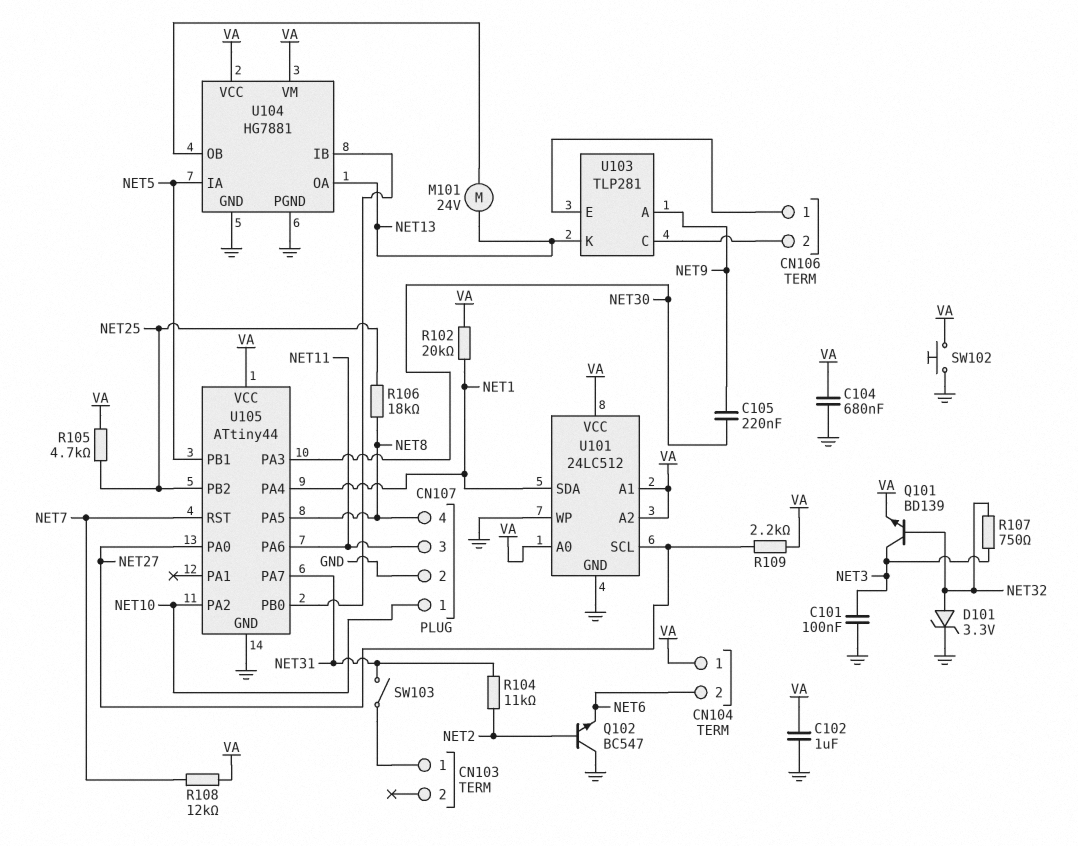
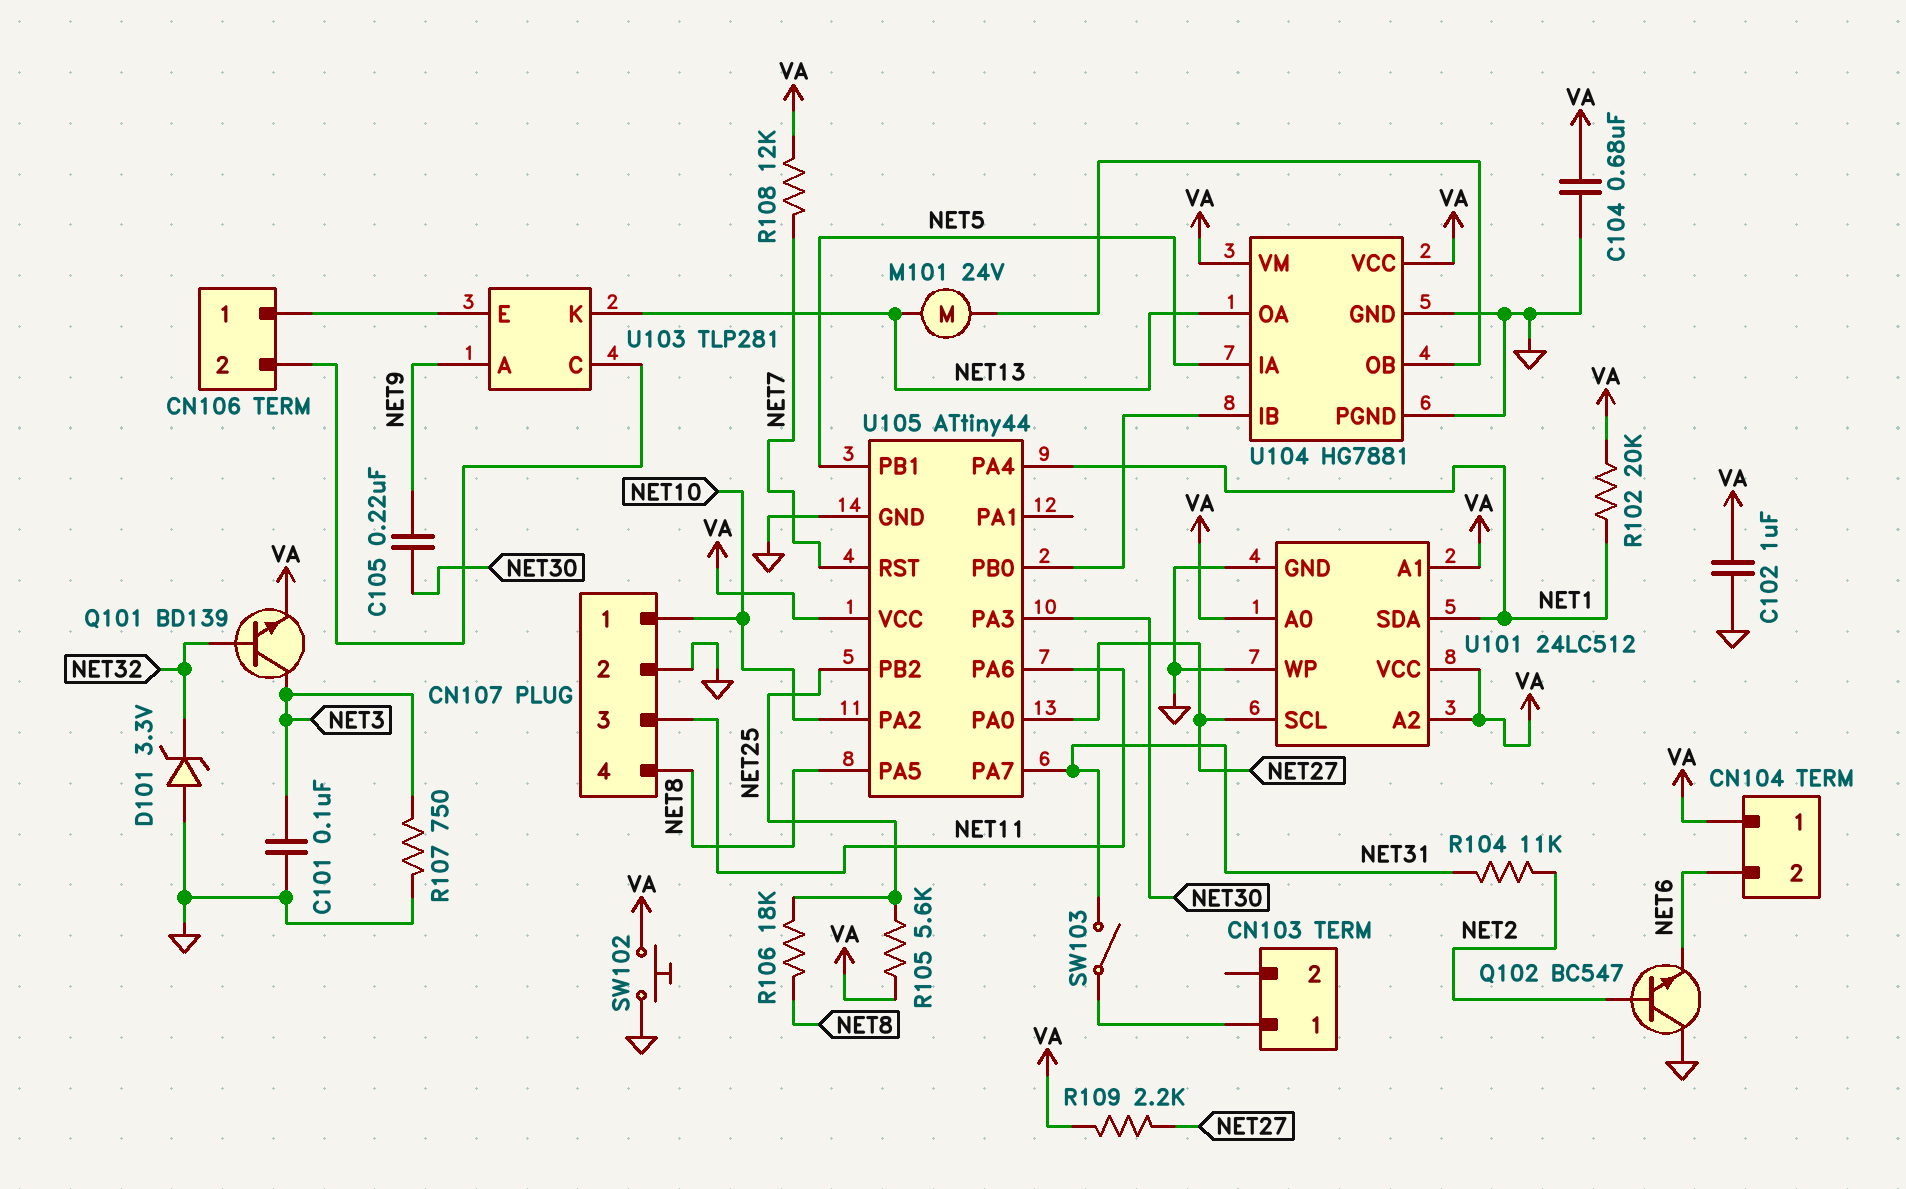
D101: zener 3.3V (A NET32, K GND) -> zener 3.3V (A GND, K NET32)
R105: 4.7k (NET25, VA) -> 5.6k (NET25, VA)
R107: 750 (NET3, NET32) -> 750 (GND, NET3)

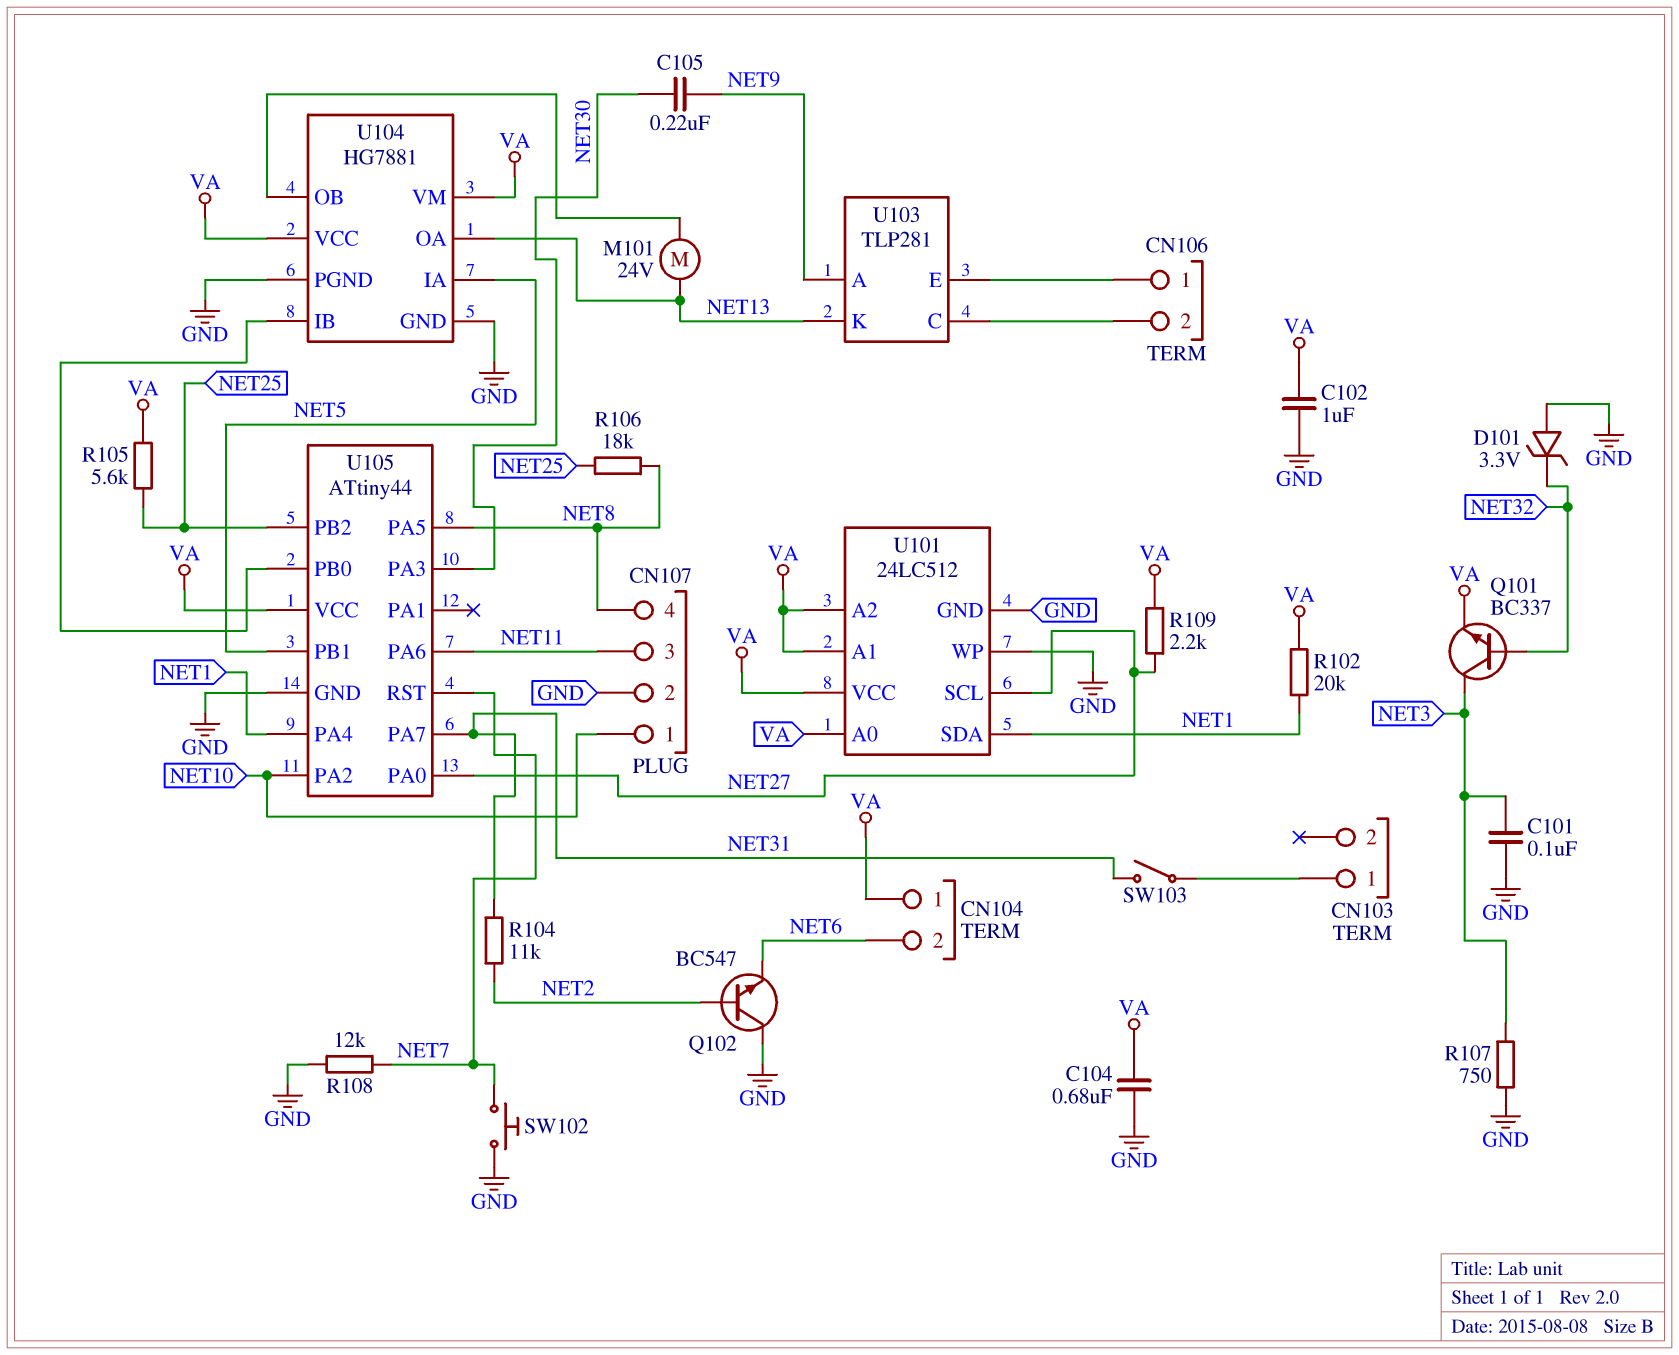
Q101: NPN BD139 (B NET32, C NET3, E VA) -> NPN BC337 (B NET32, C NET3, E VA)
R108: 12k (NET7, VA) -> 12k (GND, NET7)
SW102: button (GND, VA) -> button (GND, NET7)

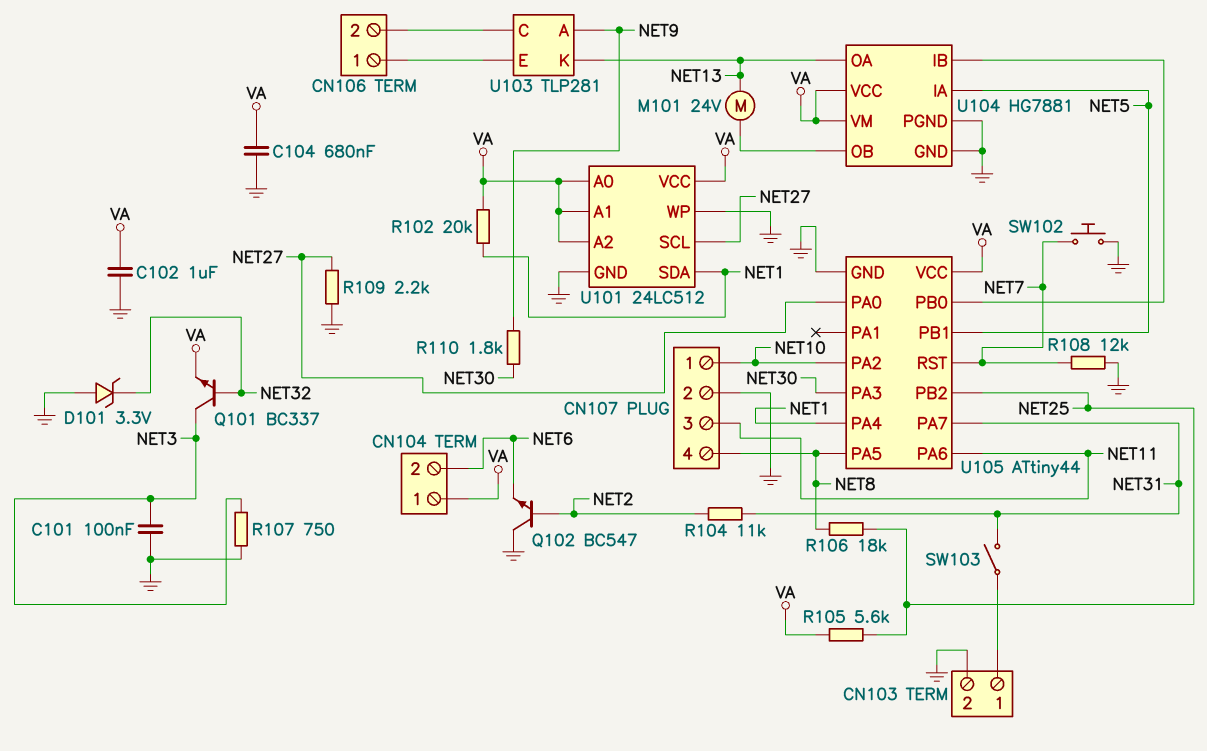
C105: 220nF (NET9, NET30) -> none
CN103 pin 2: none -> GND
R109: 2.2k (NET27, VA) -> 2.2k (GND, NET27)
R110: none -> 1.8k (NET9, NET30)

